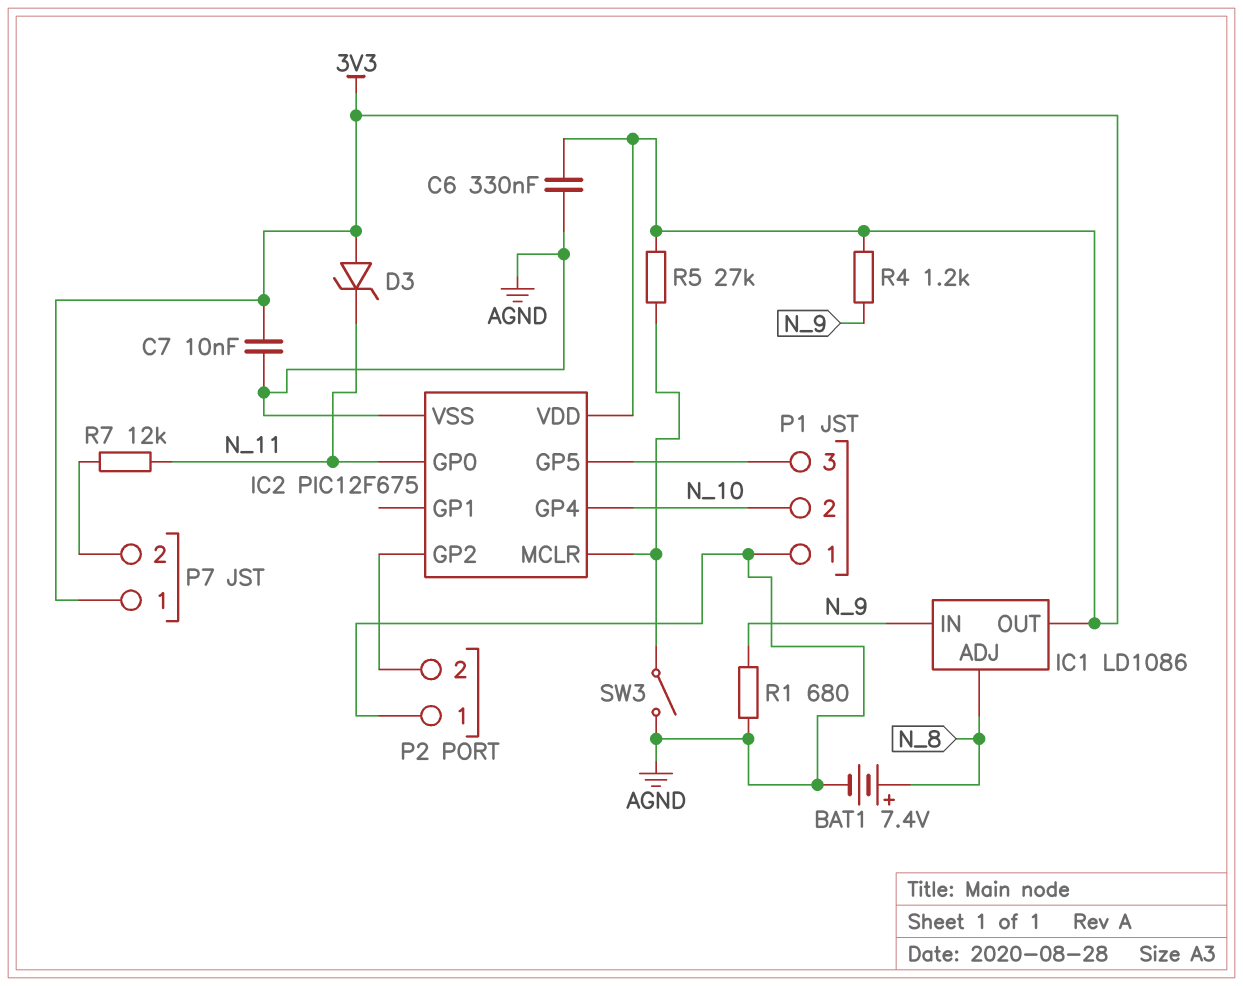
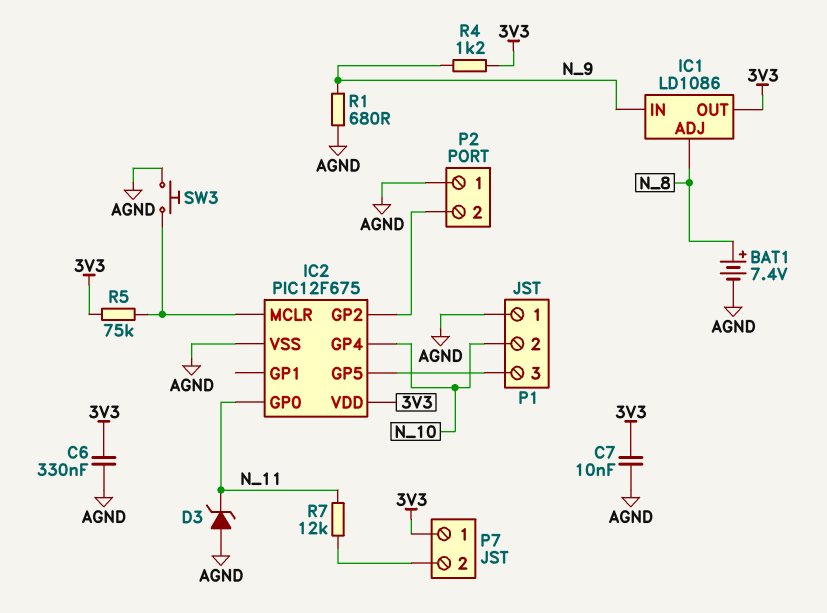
D3: zener (A 3V3, K N_11) -> zener (A AGND, K N_11)
R5: 27k (3V3, IC2/MCLR) -> 75k (3V3, IC2/MCLR)
SW3: switch (AGND, IC2/MCLR) -> button (AGND, IC2/MCLR)

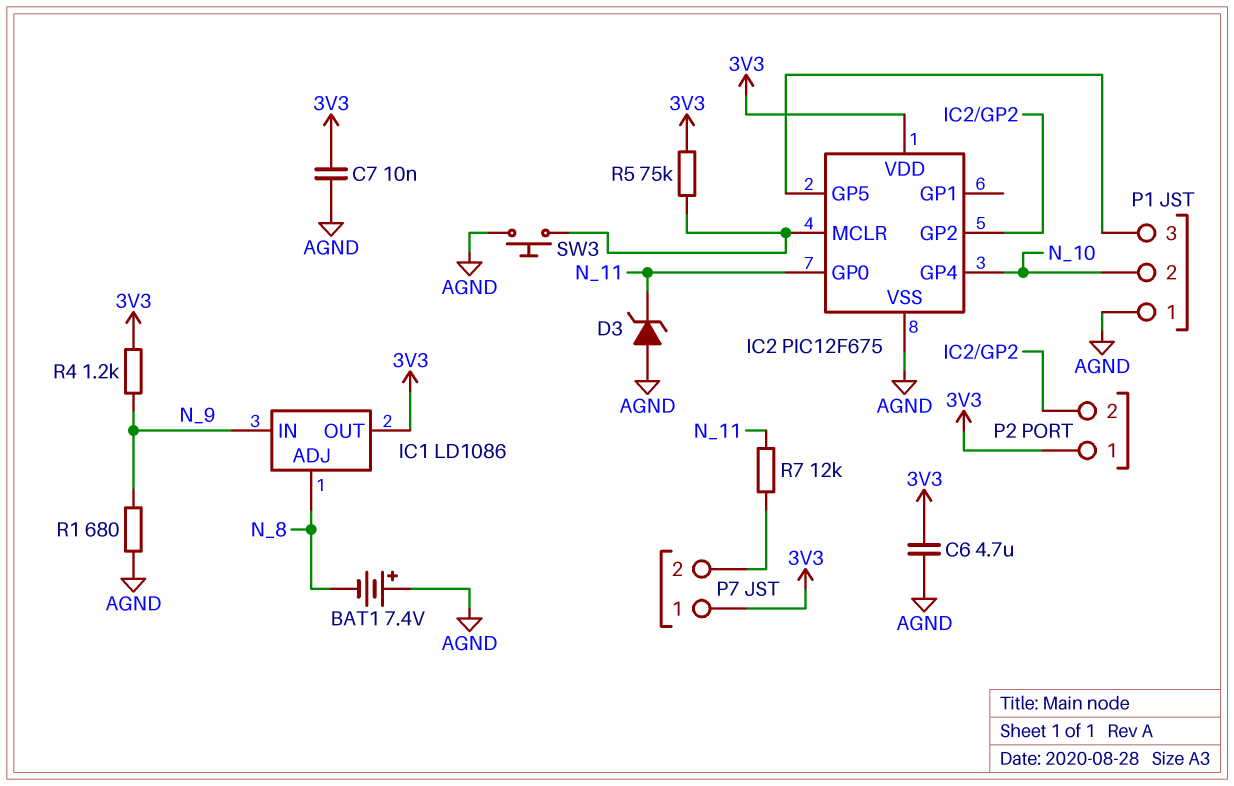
BAT1: 7.4V (plus N_8, minus AGND) -> 7.4V (plus AGND, minus N_8)
C6: 330nF (3V3, AGND) -> 4.7uF (3V3, AGND)
P2 pin 1: AGND -> 3V3

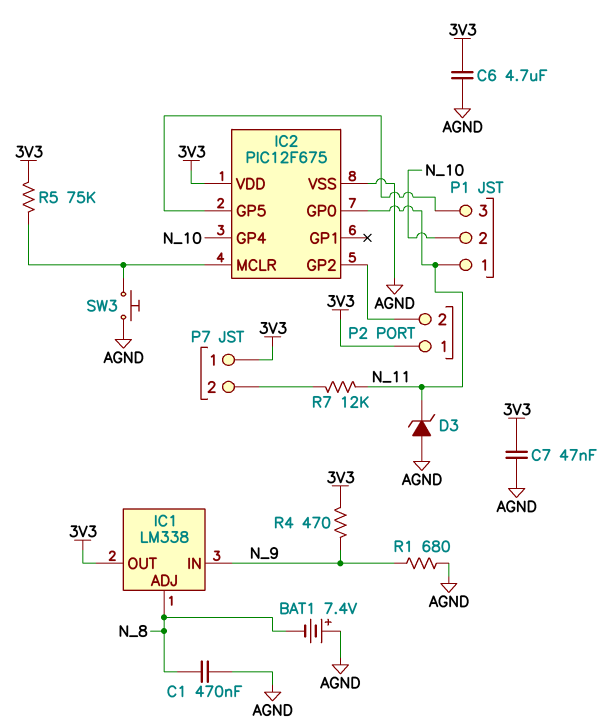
C1: none -> 470nF (AGND, N_8)
C7: 10nF (3V3, AGND) -> 47nF (3V3, AGND)
IC1: LD1086 -> LM338
P1 pin 1: AGND -> N_11
R4: 1.2k (3V3, N_9) -> 470 (3V3, N_9)

